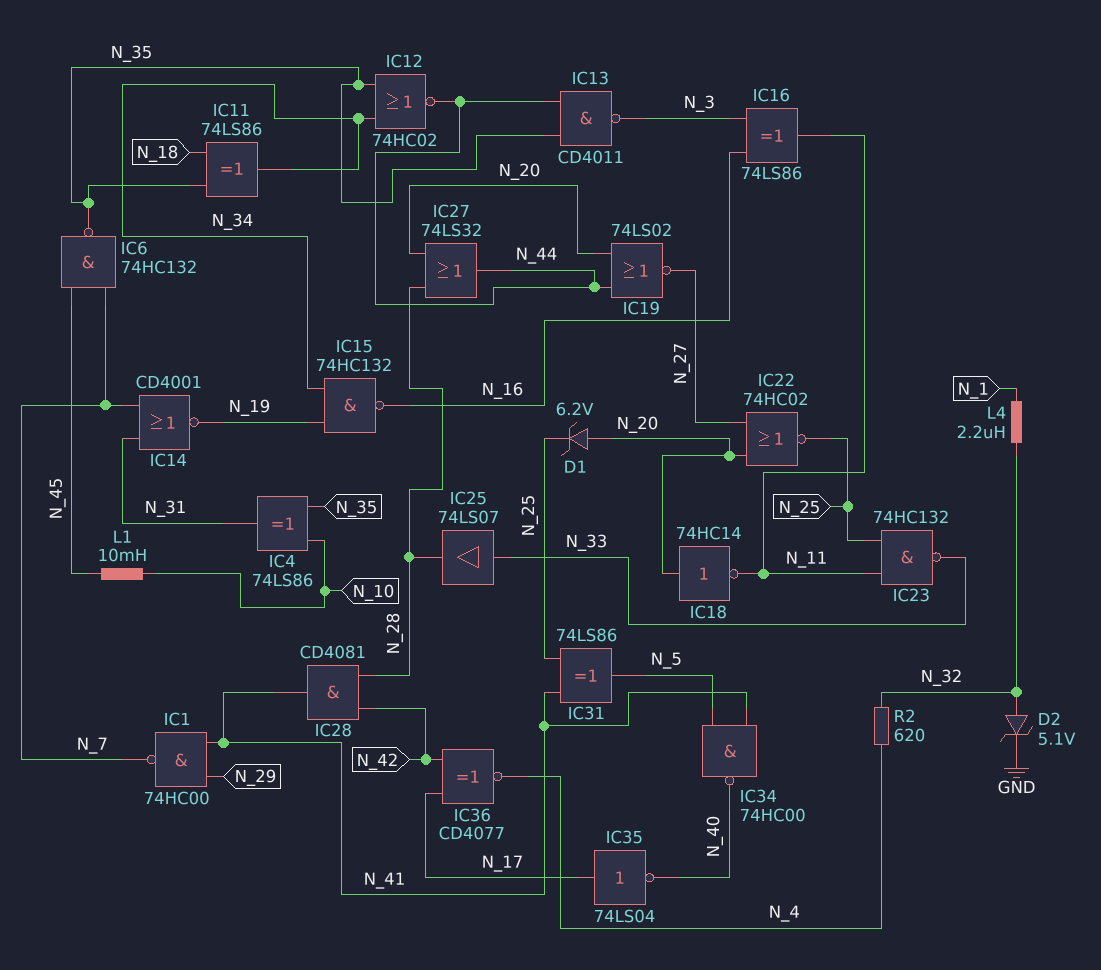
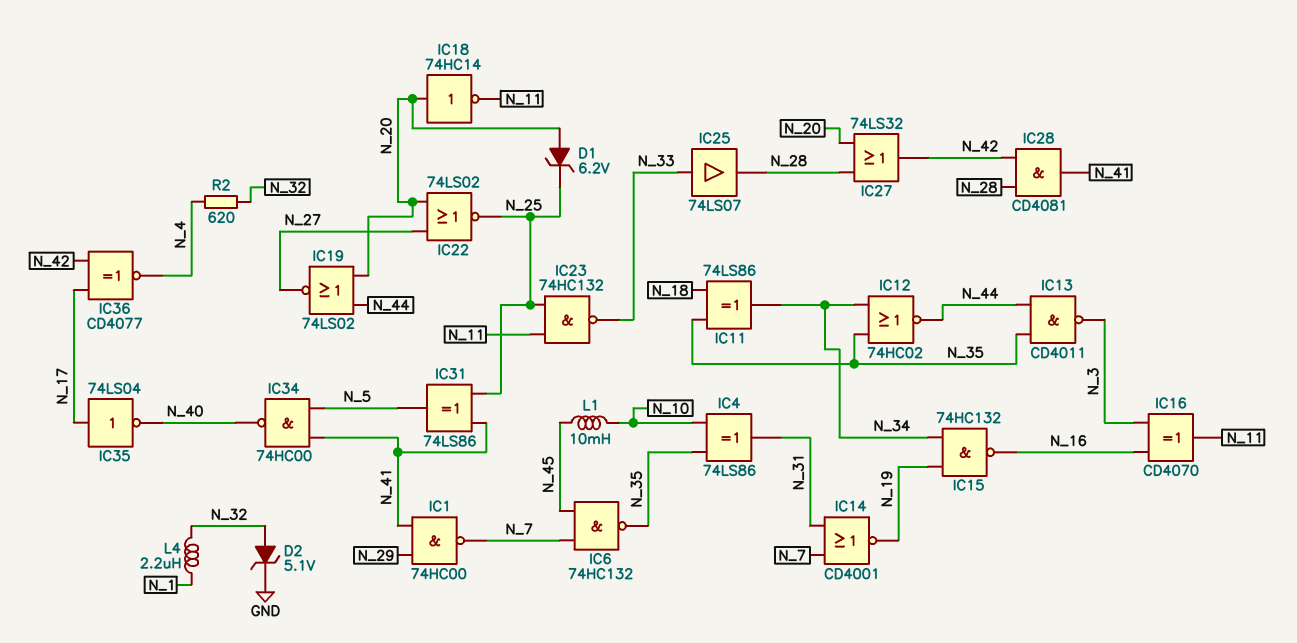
IC16: XOR 74LS86 (in N_3, in N_16, out N_11) -> XOR CD4070 (in N_3, in N_16, out N_11)
IC22: NOR 74HC02 (in N_20, in N_27, out N_25) -> NOR 74LS02 (in N_20, in N_27, out N_25)
IC27: OR 74LS32 (in N_20, in N_28, out N_44) -> OR 74LS32 (in N_20, in N_28, out N_42)

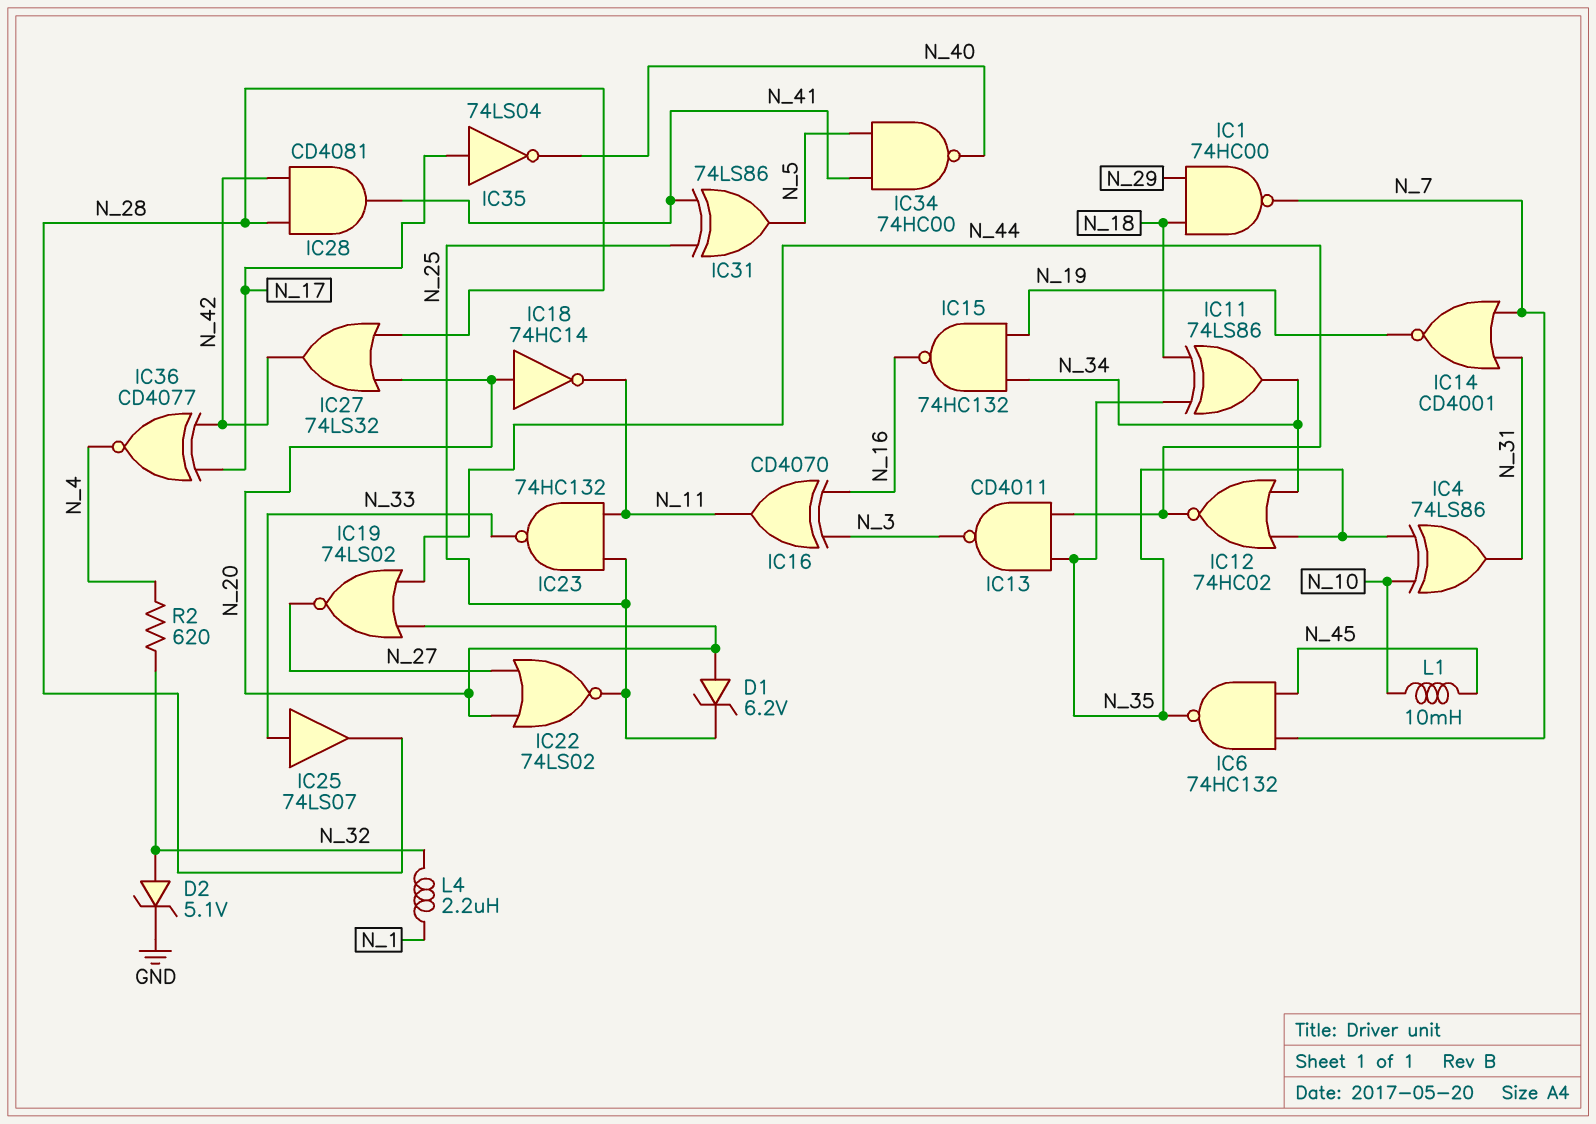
IC1: NAND 74HC00 (in N_29, in N_41, out N_7) -> NAND 74HC00 (in N_18, in N_29, out N_7)

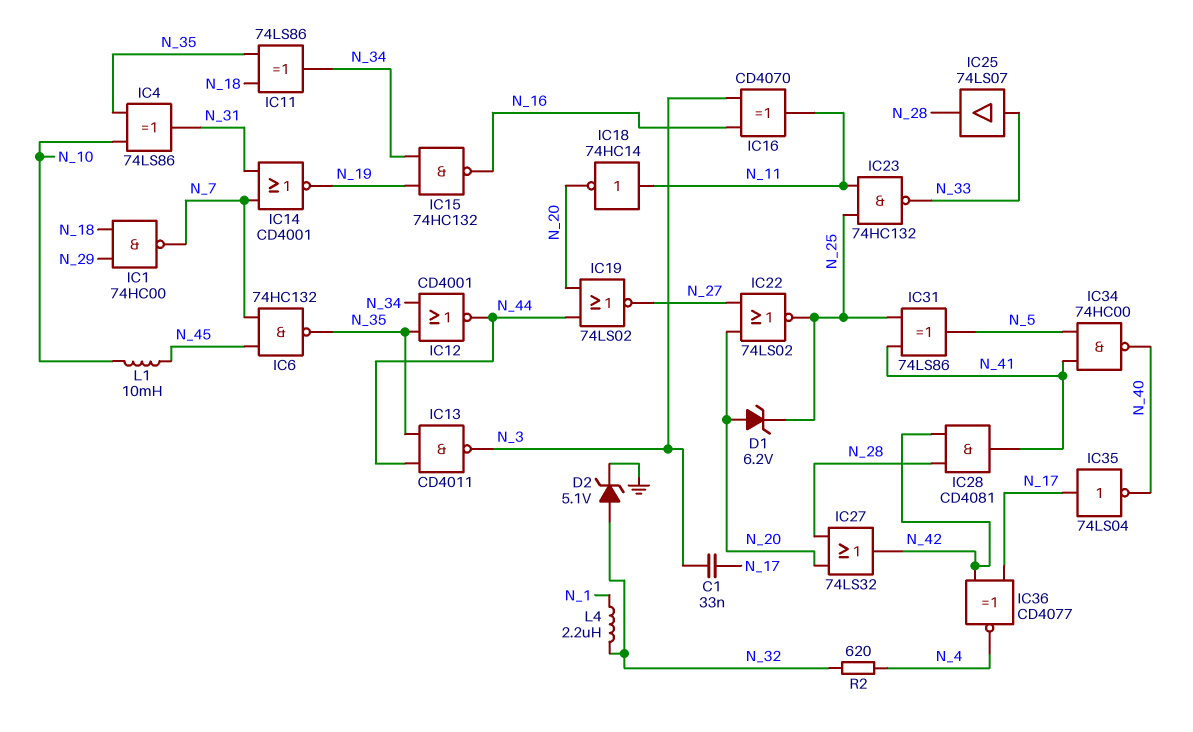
C1: none -> 33nF (N_3, N_17)
IC12: NOR 74HC02 (in N_34, in N_35, out N_44) -> NOR CD4001 (in N_34, in N_35, out N_44)
IC18: NOT 74HC14 (in N_20, out N_11) -> NOT 74HC14 (in N_11, out N_20)

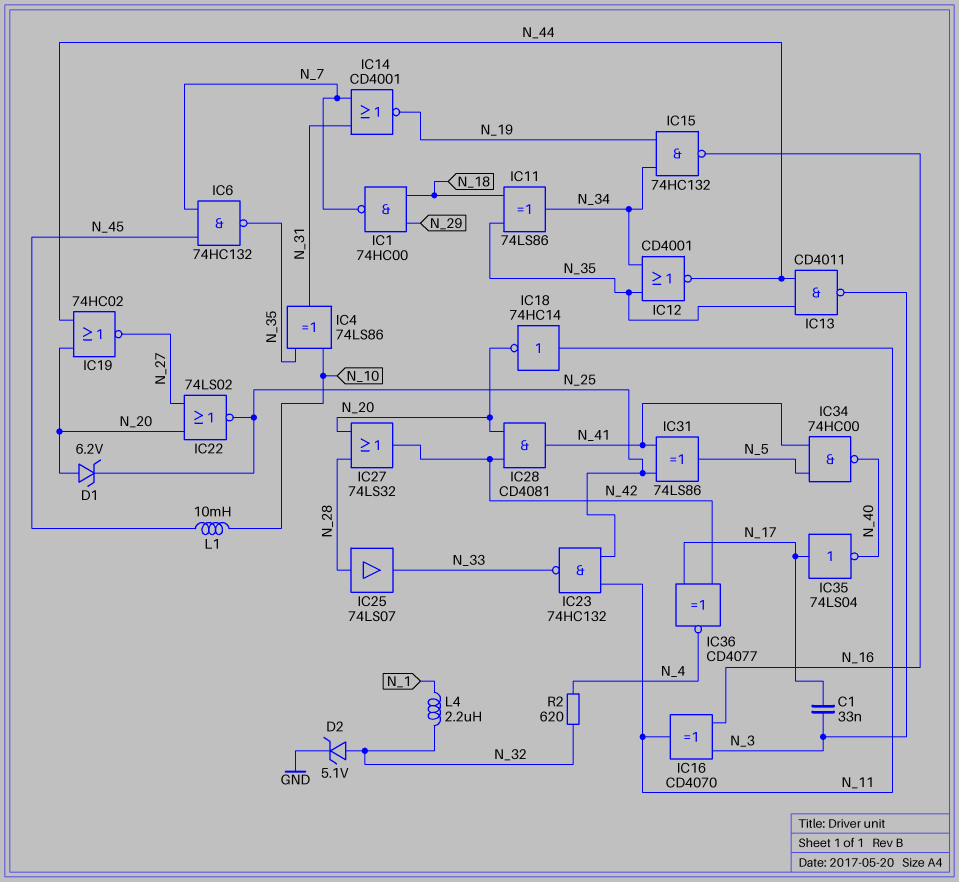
IC19: NOR 74LS02 (in N_20, in N_44, out N_27) -> NOR 74HC02 (in N_20, in N_44, out N_27)
IC25: buffer 74LS07 (in N_33, out N_28) -> buffer 74LS07 (in N_28, out N_33)
IC28: AND CD4081 (in N_28, in N_42, out N_41) -> AND CD4081 (in N_20, in N_42, out N_41)

